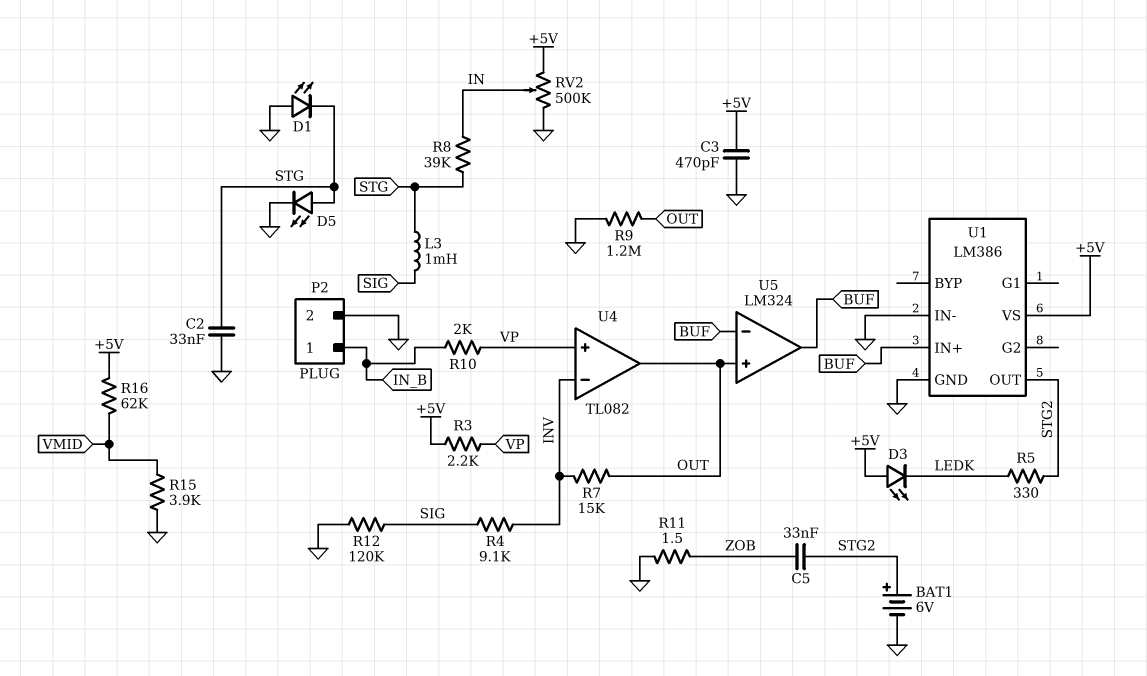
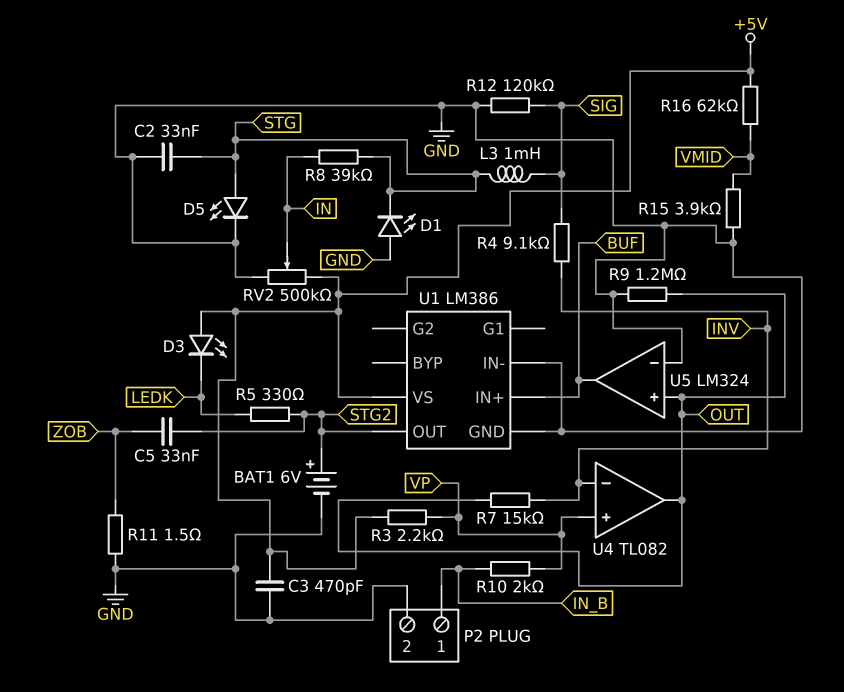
U5 pin in-: BUF -> GND

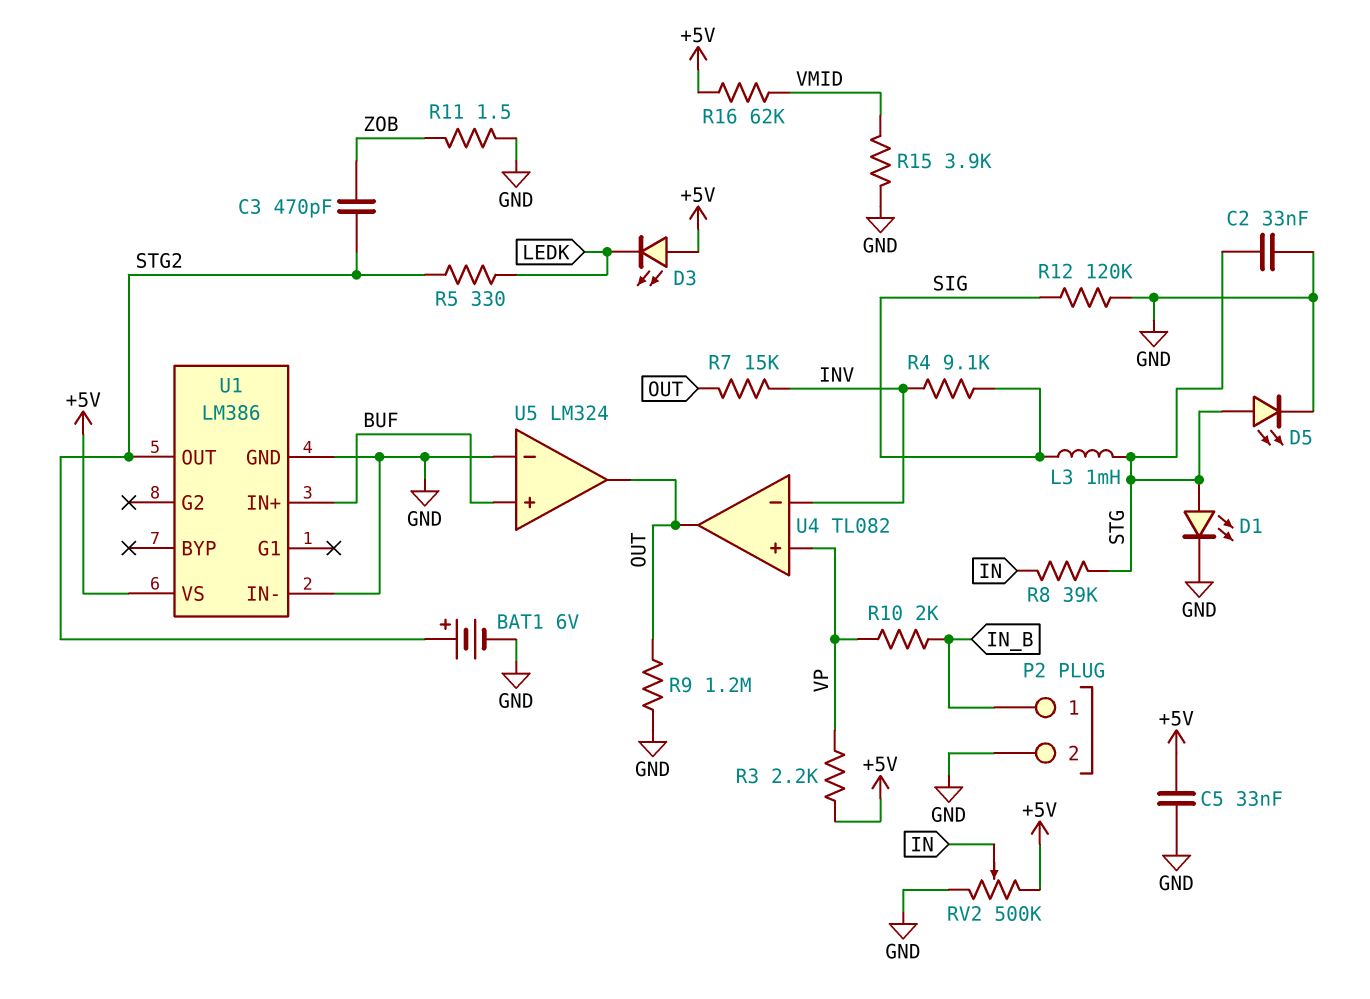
C3: 470pF (+5V, GND) -> 470pF (STG2, ZOB)
C5: 33nF (STG2, ZOB) -> 33nF (+5V, GND)
D1: LED (A GND, K STG) -> LED (A STG, K GND)
U5 pin in+: OUT -> BUF
U5 pin out: BUF -> OUT

